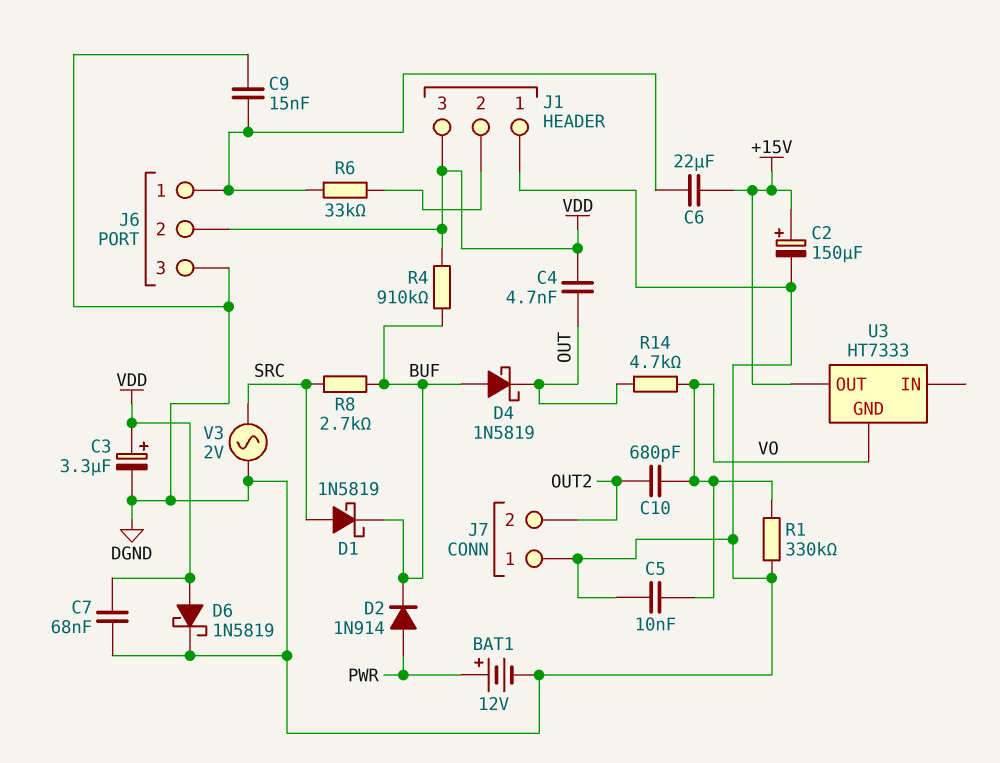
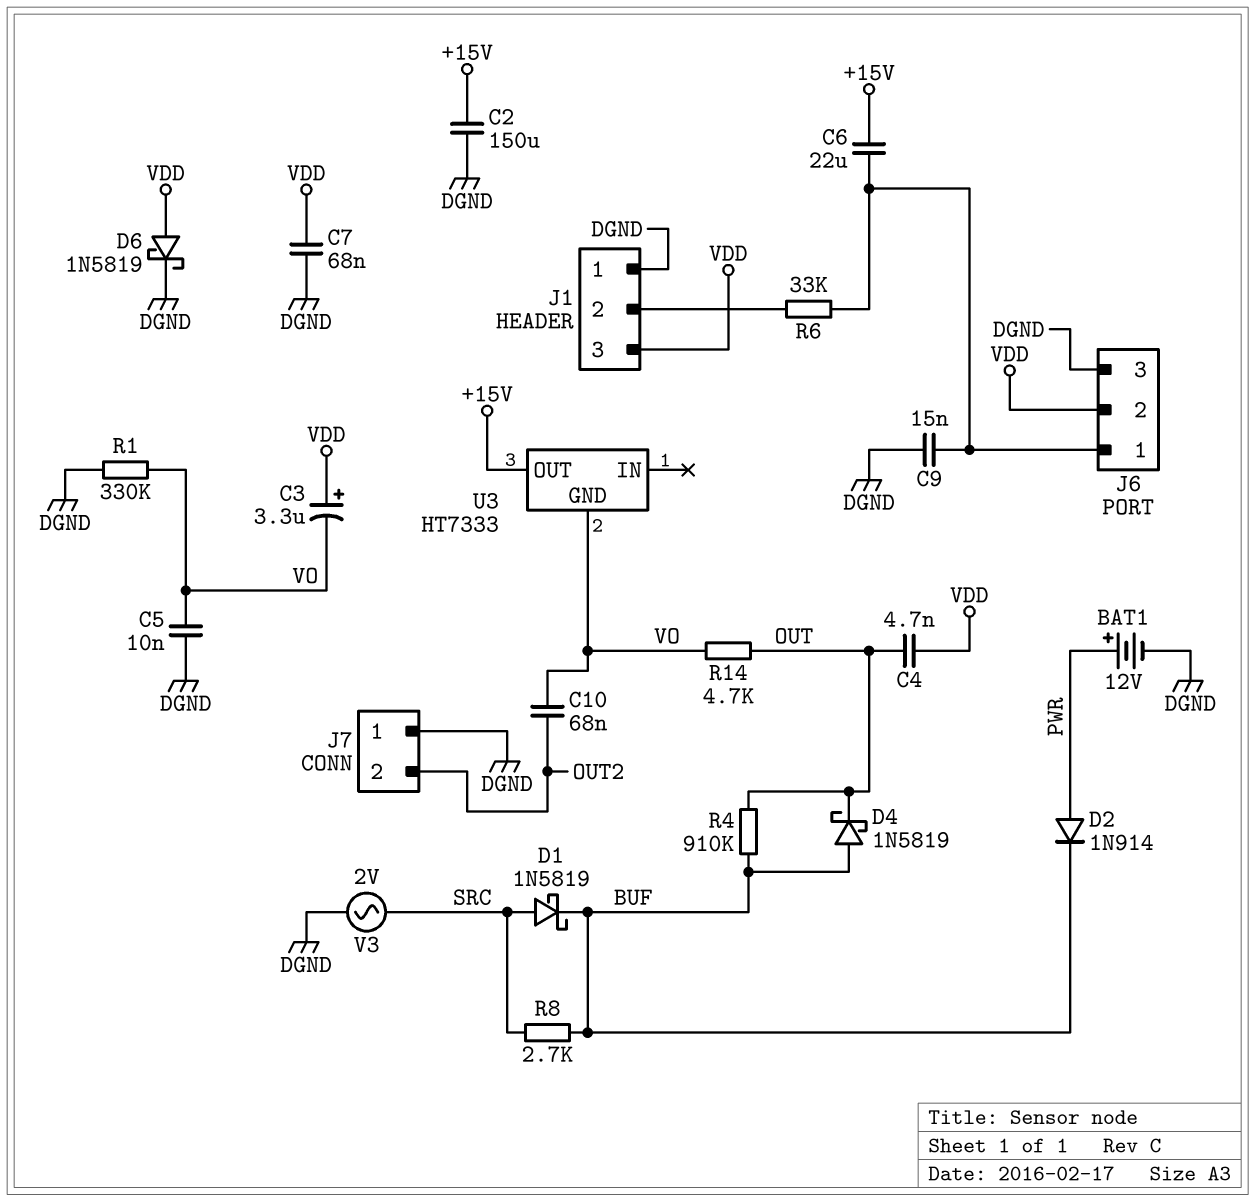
C2: 150uF (plus +15V, minus DGND) -> 150uF (+15V, DGND)
C3: 3.3uF (plus VDD, minus DGND) -> 3.3uF (plus VDD, minus VO)
C10: 680pF (OUT2, VO) -> 68nF (OUT2, VO)
R4: 910k (BUF, VDD) -> 910k (BUF, OUT)

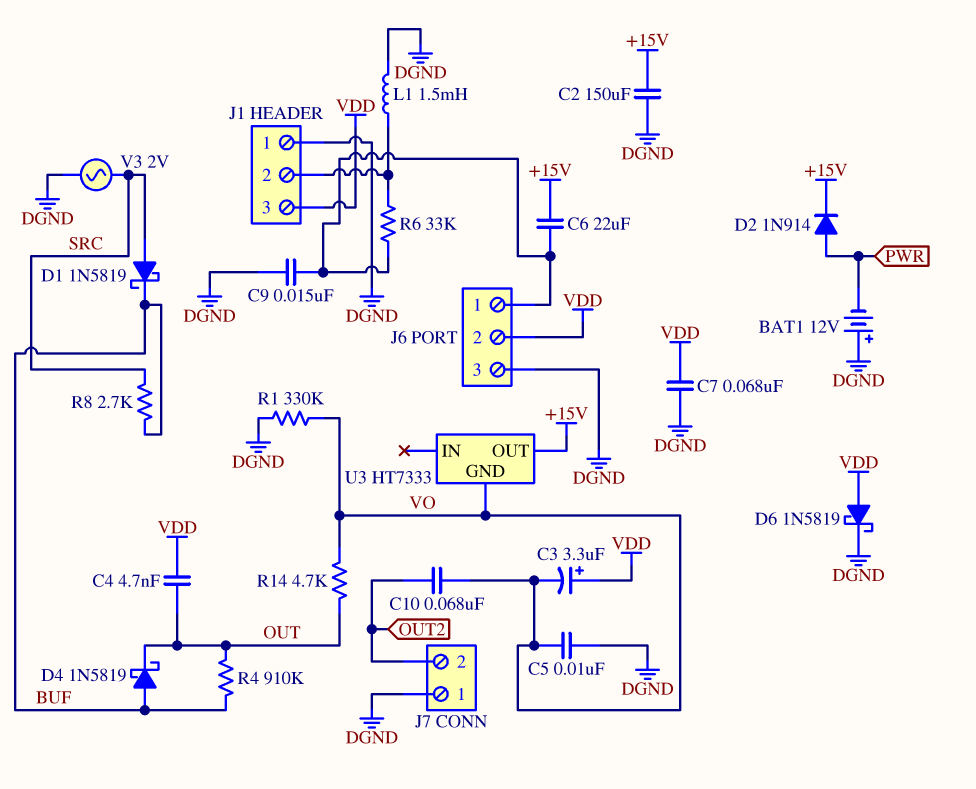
BAT1: 12V (plus PWR, minus DGND) -> 12V (plus DGND, minus PWR)
D2: diode 1N914 (A PWR, K BUF) -> diode 1N914 (A PWR, K +15V)
L1: none -> 1.5mH (DGND, J1/2)

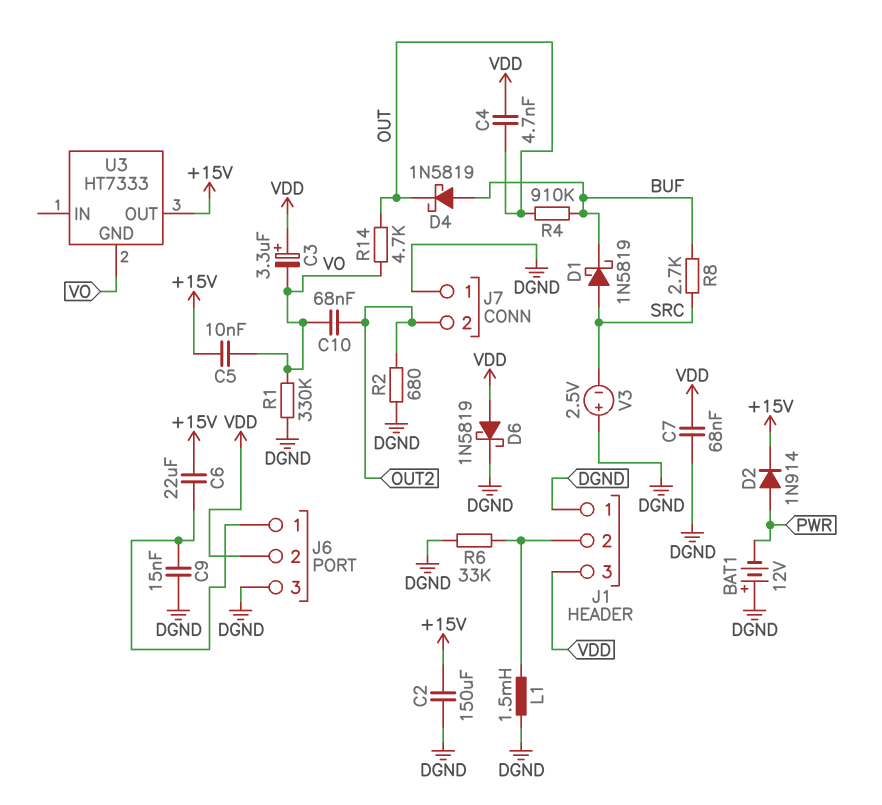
C5: 10nF (DGND, VO) -> 10nF (+15V, VO)
R2: none -> 680 (DGND, OUT2)
R6: 33k (J1/2, J6/1) -> 33k (DGND, J1/2)
V3: AC 2V (DGND, SRC) -> 2.5V (plus DGND, minus SRC)

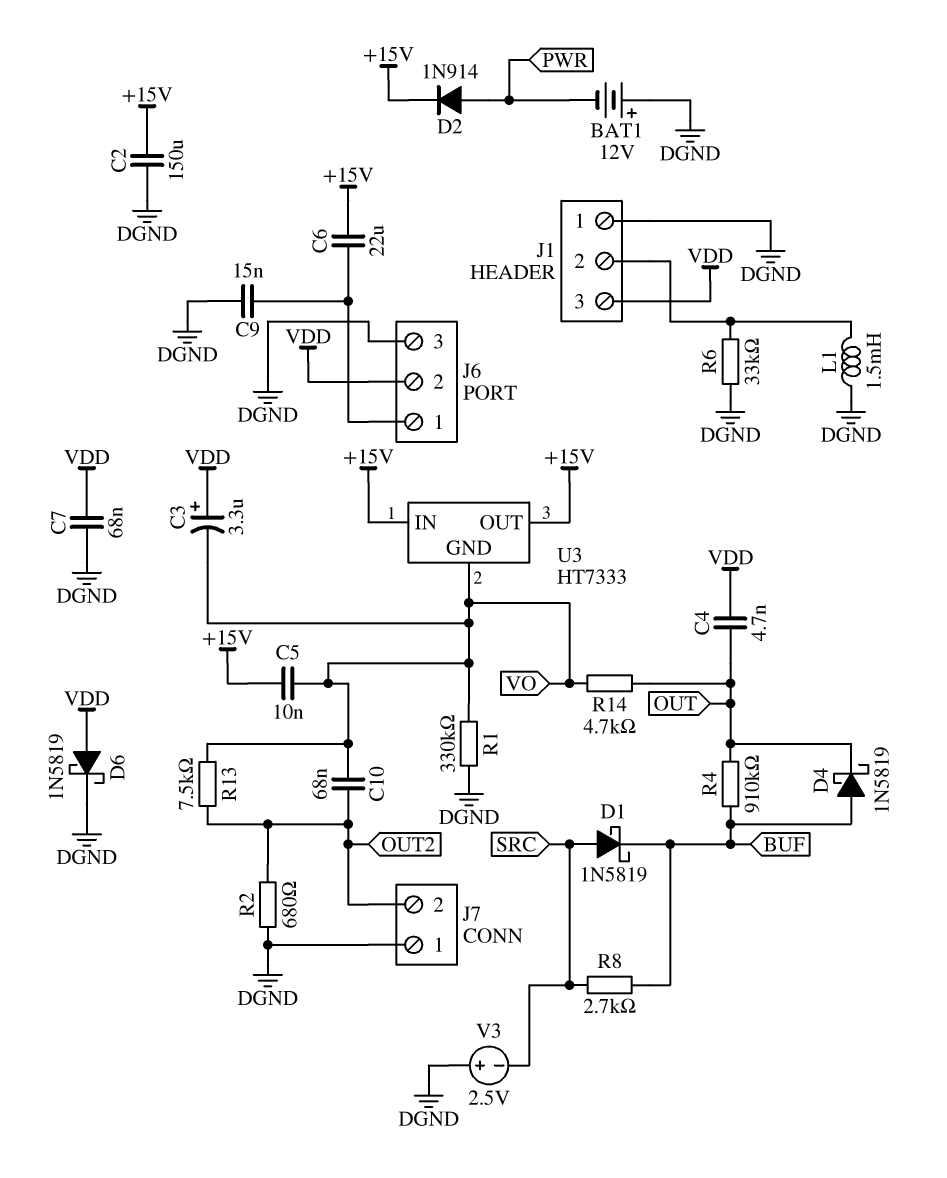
R13: none -> 7.5k (OUT2, VO)
U3 pin IN: none -> +15V

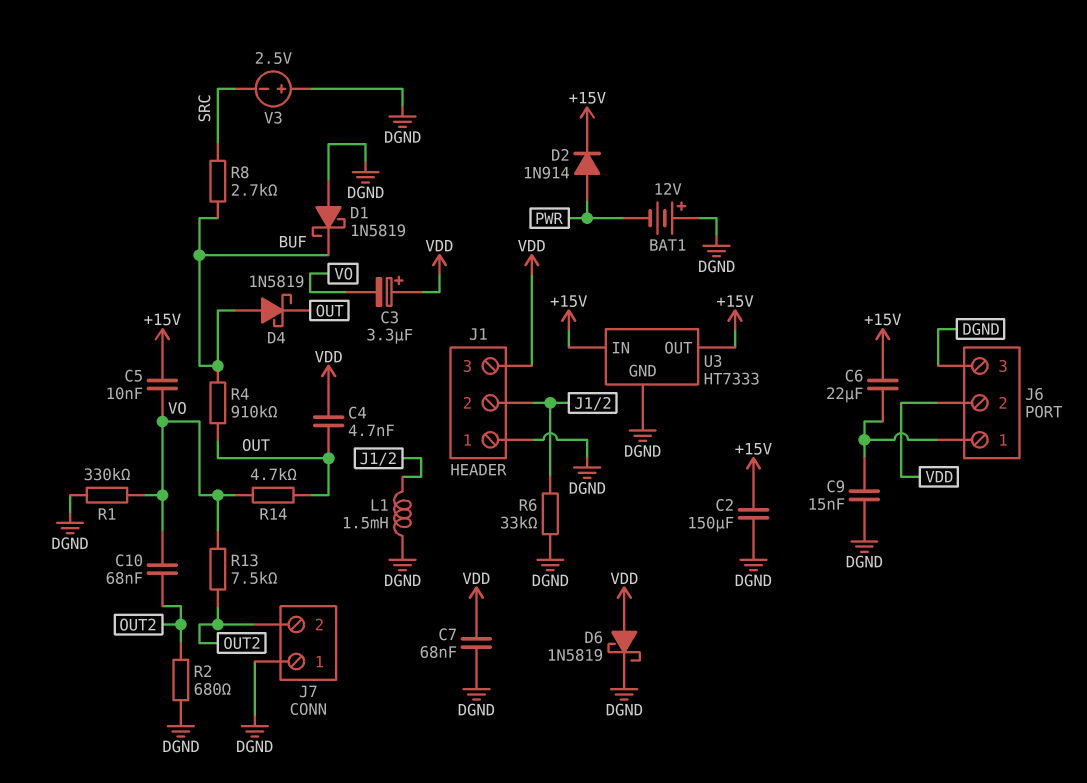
D1: schottky 1N5819 (A SRC, K BUF) -> schottky 1N5819 (A DGND, K BUF)
U3 pin GND: VO -> DGND

